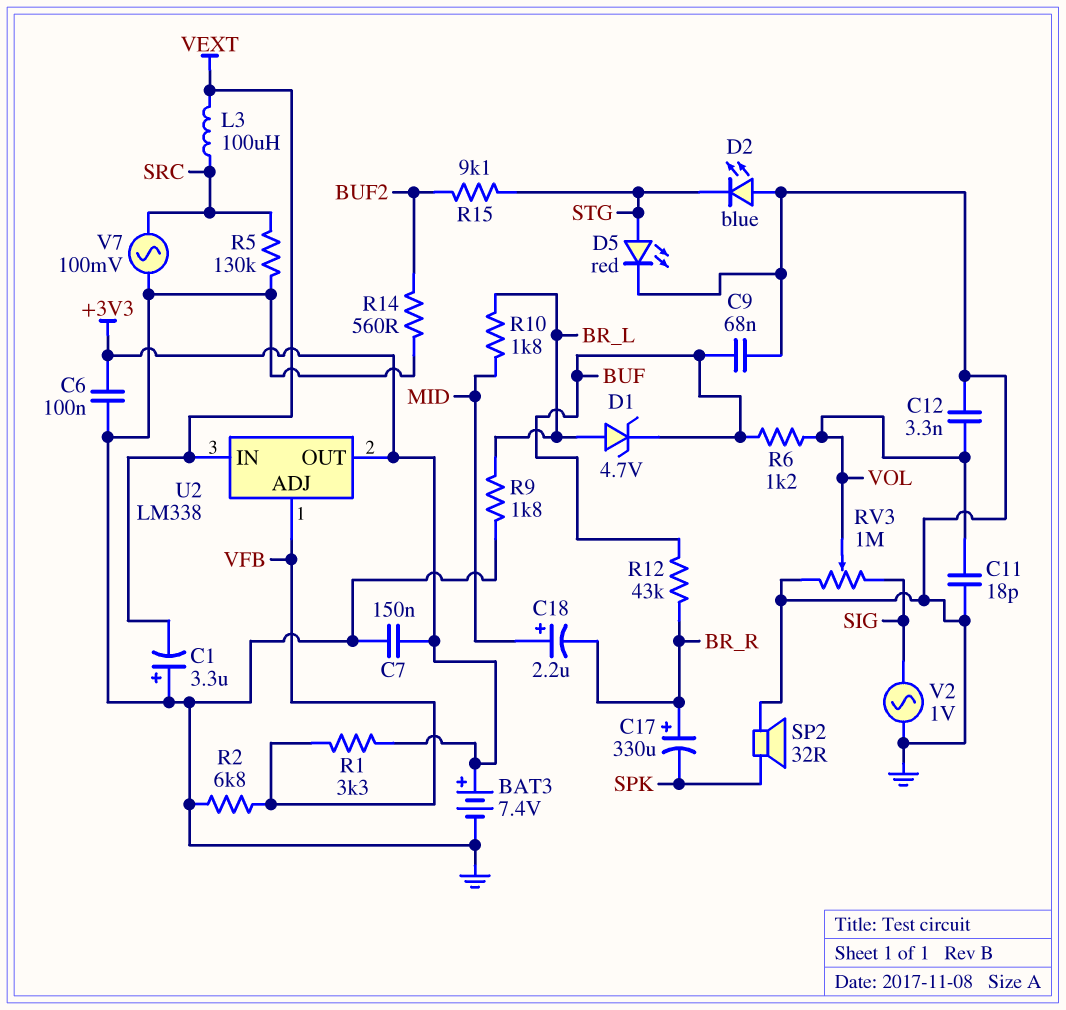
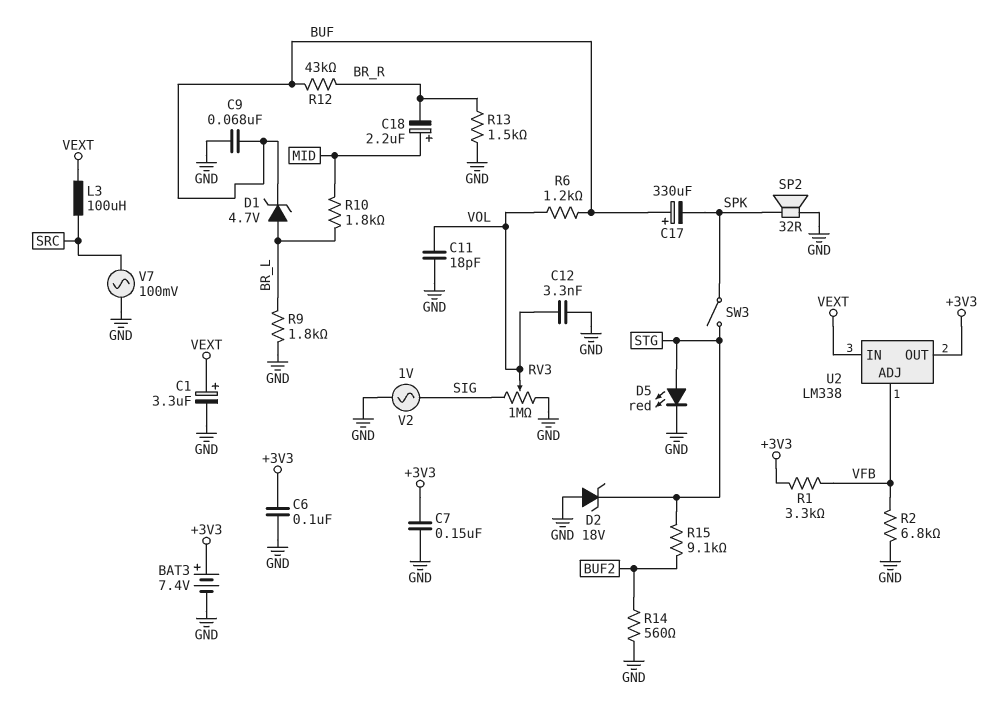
C1: 3.3uF (plus GND, minus VEXT) -> 3.3uF (plus VEXT, minus GND)
C17: 330uF (plus BR_R, minus SPK) -> 330uF (plus BUF, minus SPK)
D2: LED blue (A GND, K STG) -> zener 18V (A GND, K STG)
R5: 130k (GND, SRC) -> none
R13: none -> 1.5k (BR_R, GND)
SW3: none -> switch (SPK, STG)

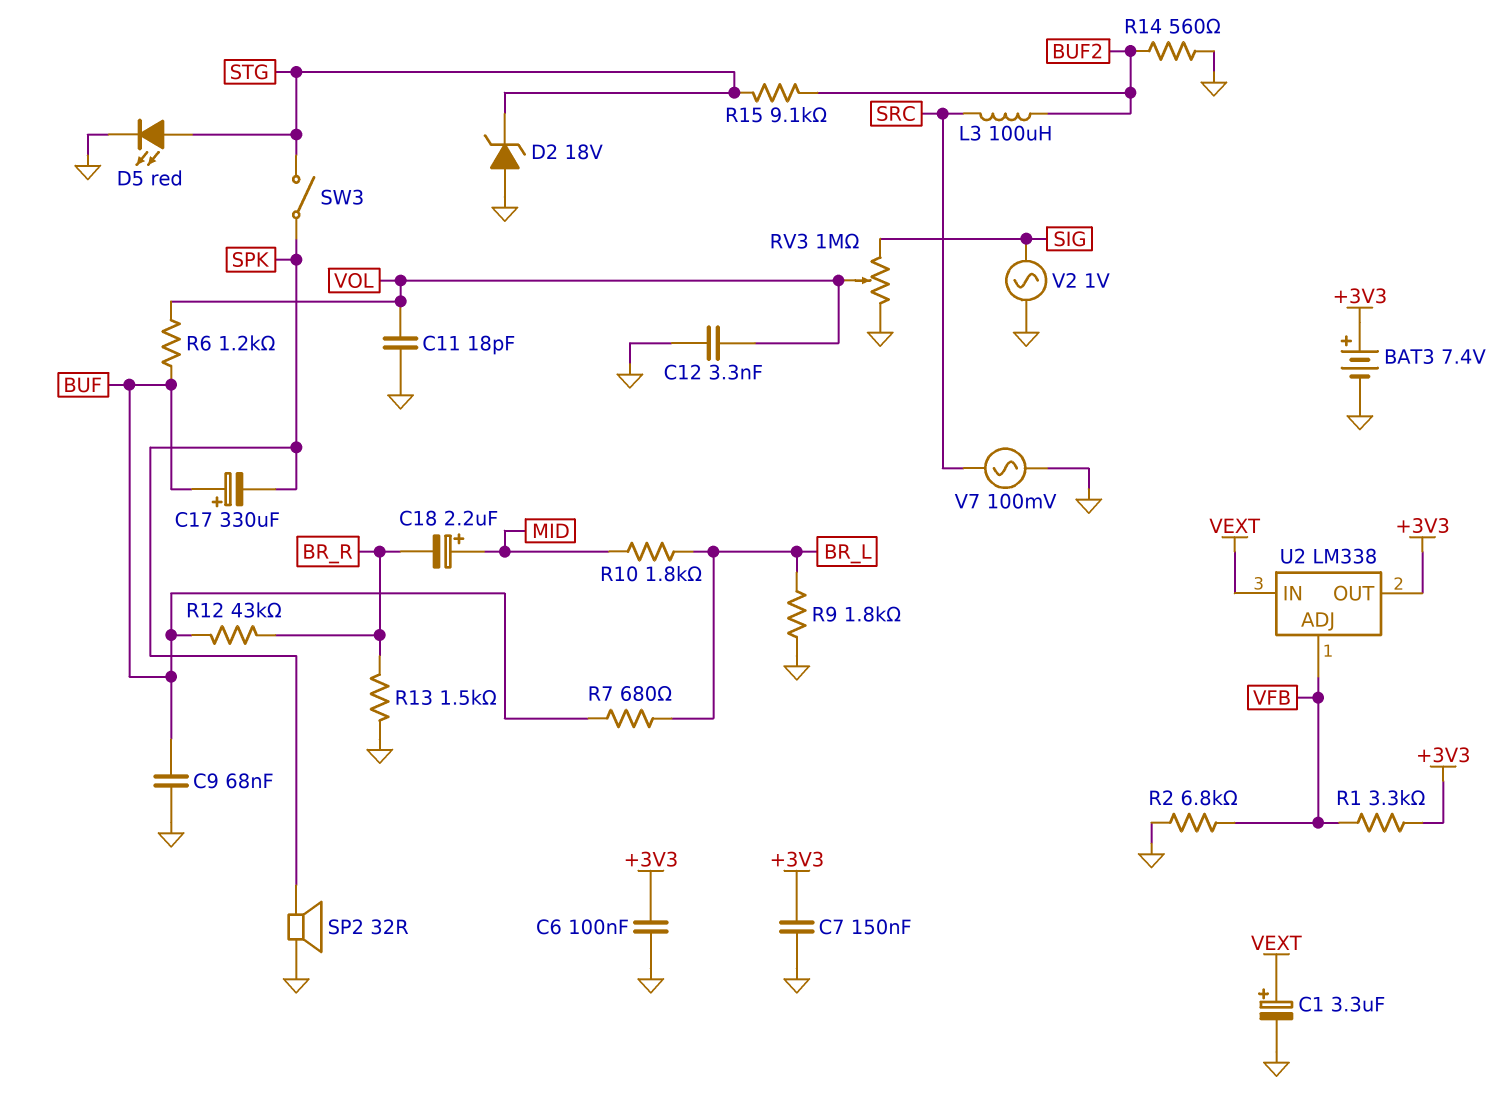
D1: zener 4.7V (A BR_L, K BUF) -> none
L3: 100uH (SRC, VEXT) -> 100uH (BUF2, SRC)
R7: none -> 680 (BR_L, BUF)

